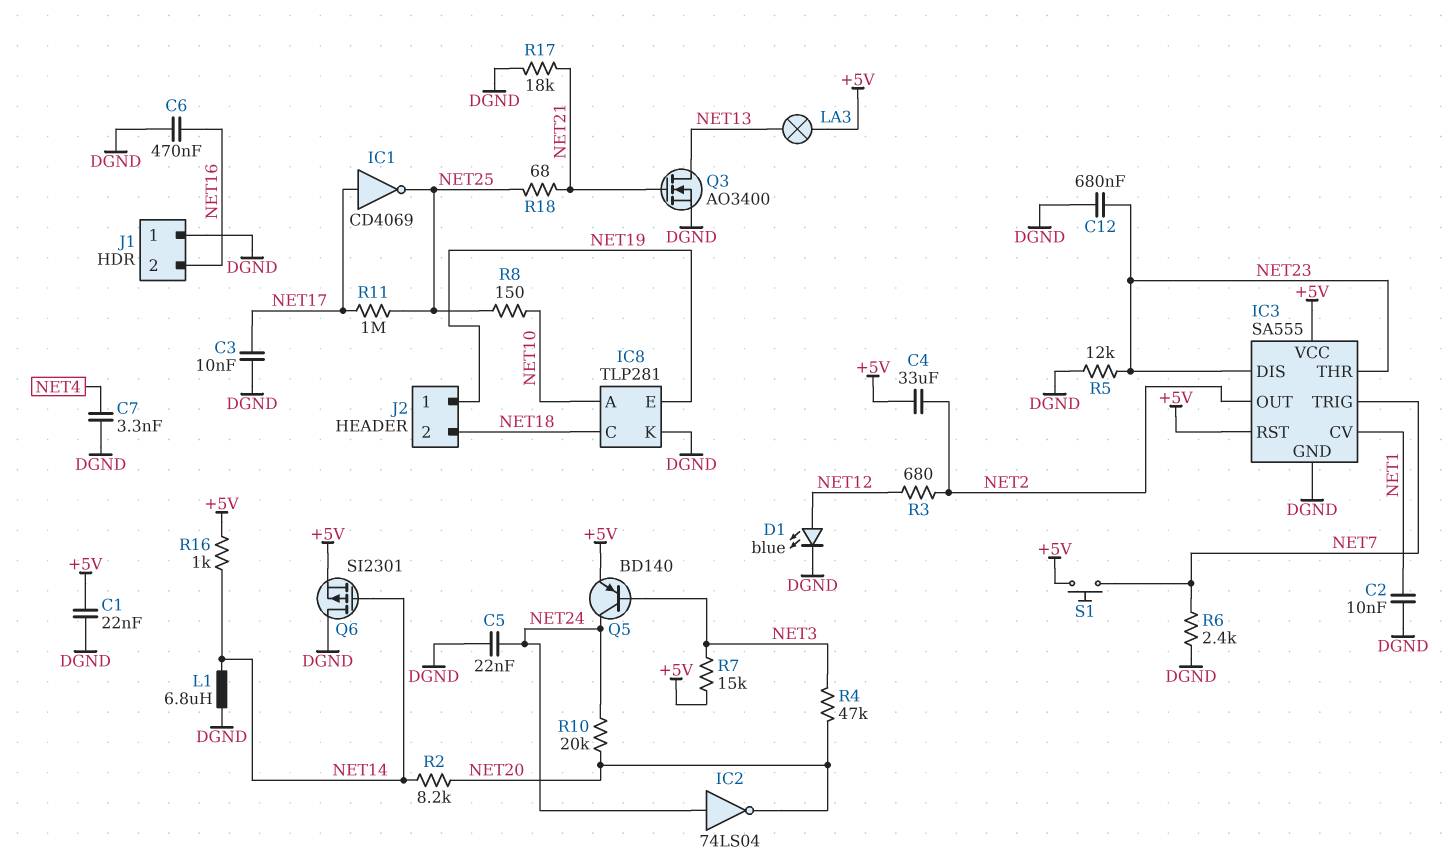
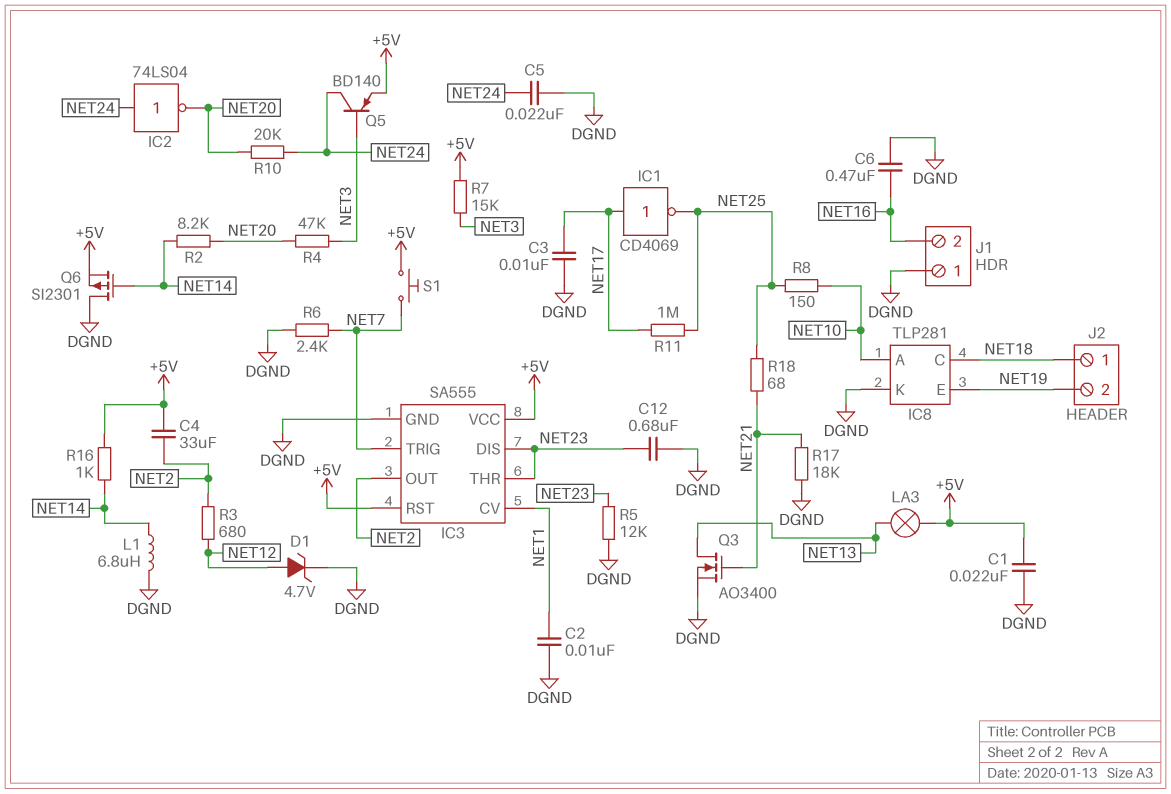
C7: 3.3nF (DGND, NET4) -> none
D1: LED blue (A NET12, K DGND) -> zener 4.7V (A NET12, K DGND)
J2 pin 1: NET19 -> NET18
J2 pin 2: NET18 -> NET19

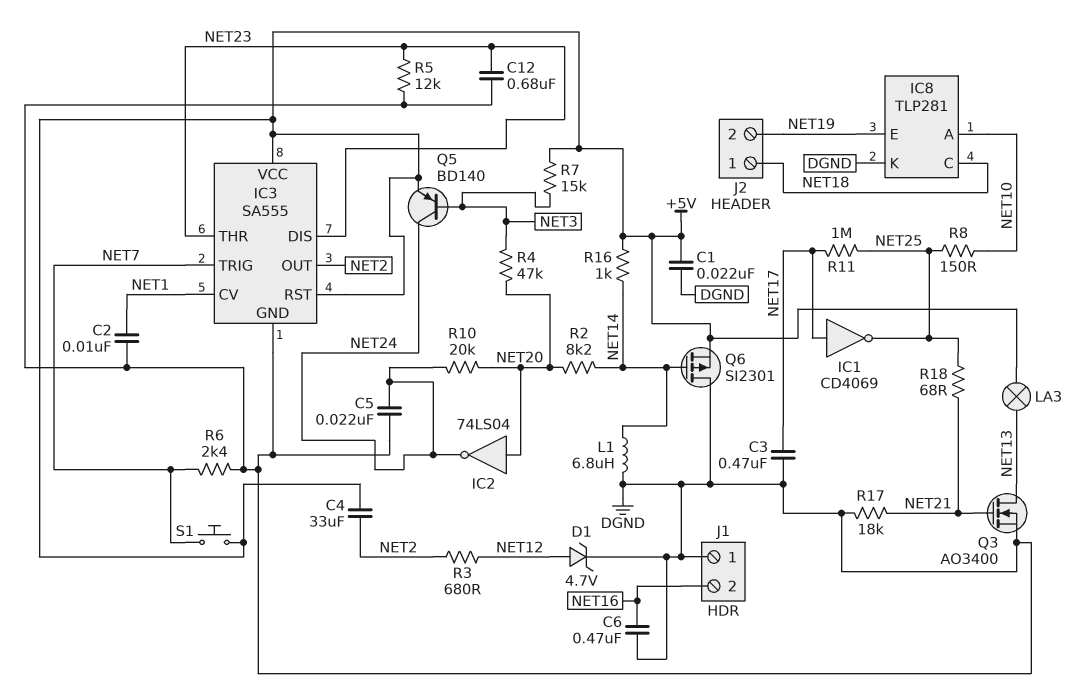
C3: 10nF (DGND, NET17) -> 470nF (DGND, NET17)
IC2: NOT 74LS04 (in NET24, out NET20) -> NOT 74LS04 (in NET20, out NET24)

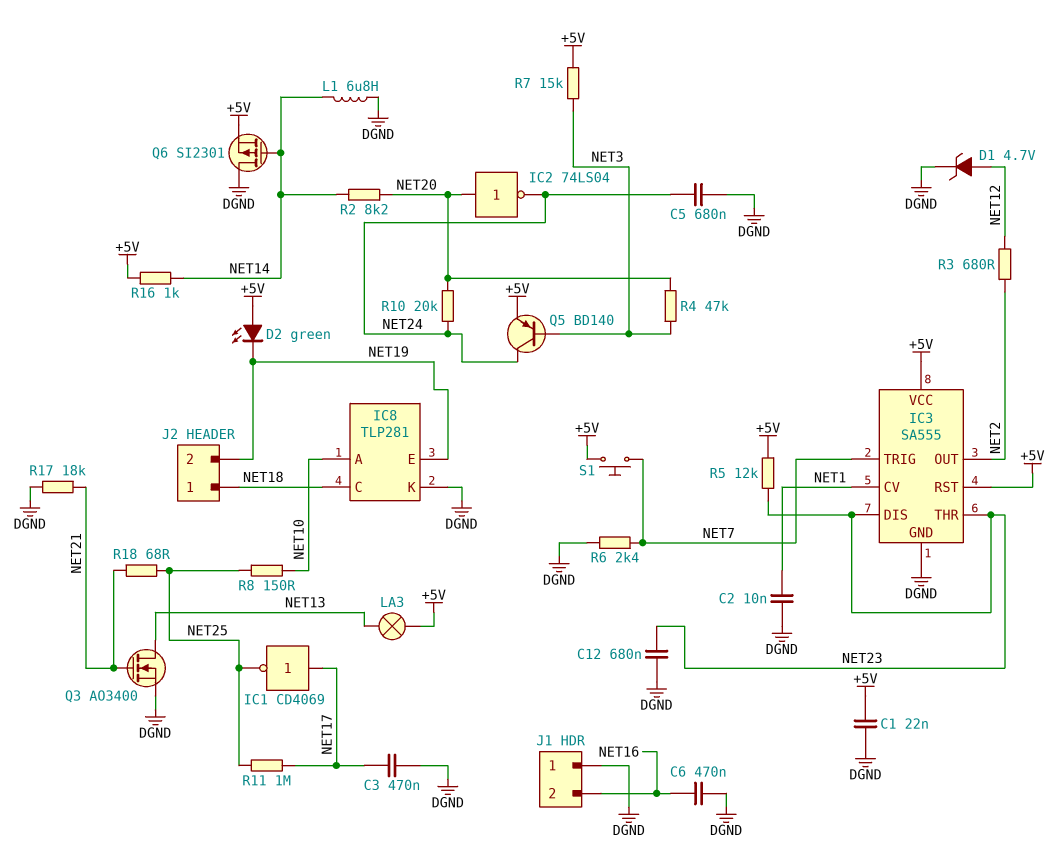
C4: 33uF (+5V, NET2) -> none
C5: 22nF (DGND, NET24) -> 680nF (DGND, NET24)
D2: none -> LED green (A +5V, K NET19)
R5: 12k (DGND, NET23) -> 12k (+5V, NET23)

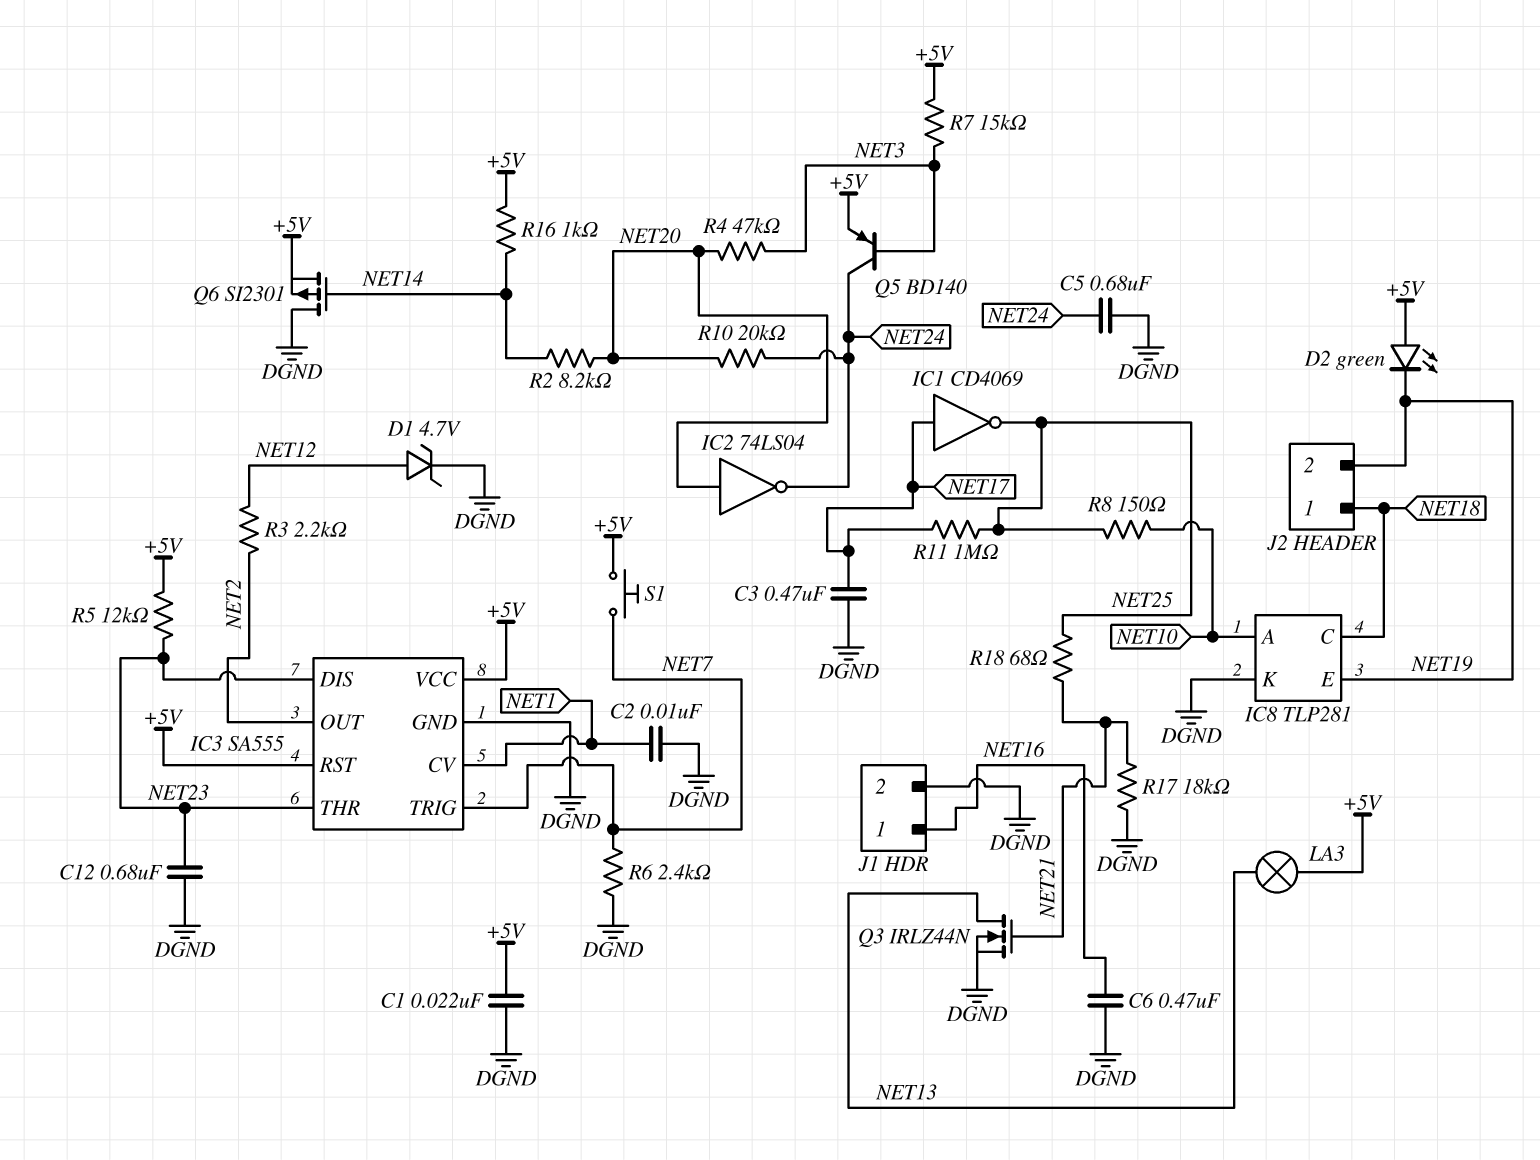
J1 pin 1: DGND -> NET16
J1 pin 2: NET16 -> DGND
L1: 6.8uH (DGND, NET14) -> none
Q3: NMOS AO3400 (G NET21, D NET13, S DGND) -> NMOS IRLZ44N (G NET21, D NET13, S DGND)
R3: 680 (NET2, NET12) -> 2.2k (NET2, NET12)

